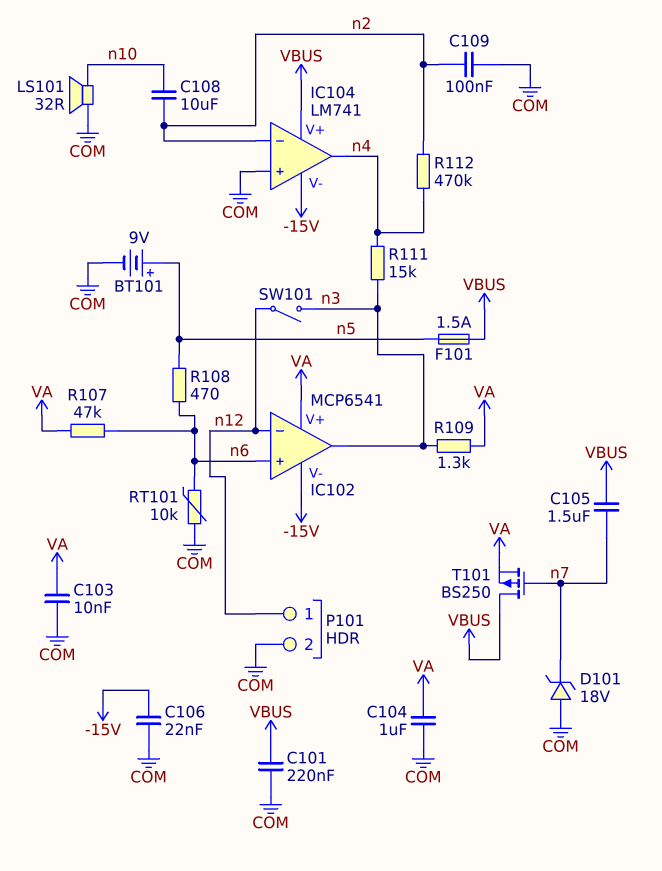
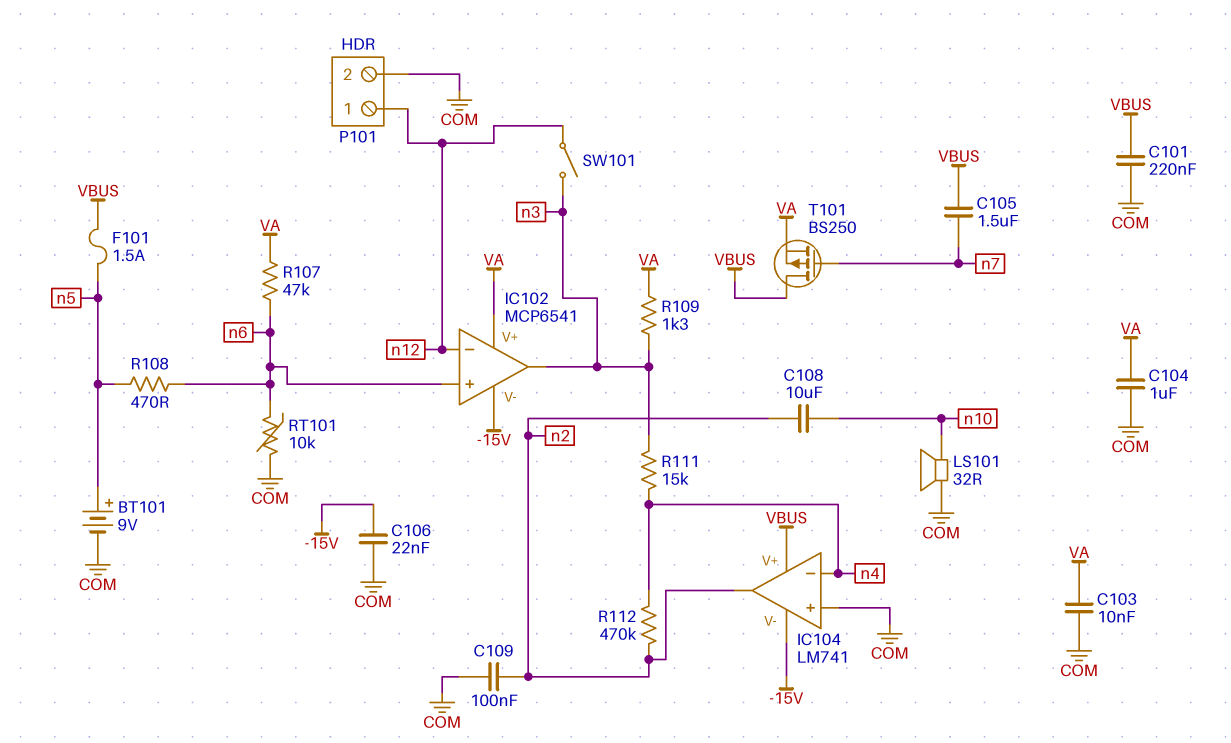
D101: zener 18V (A COM, K n7) -> none
IC104 pin in-: n2 -> n4
IC104 pin out: n4 -> n2

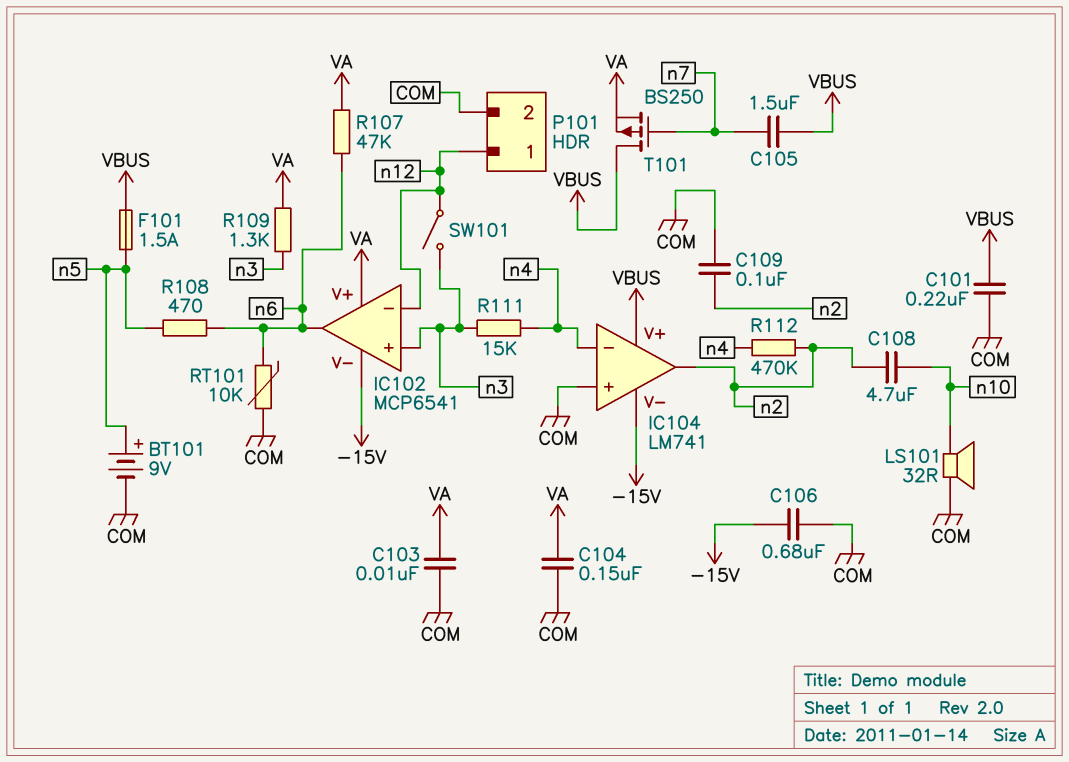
C104: 1uF (COM, VA) -> 150nF (COM, VA)
C106: 22nF (-15V, COM) -> 680nF (-15V, COM)
C108: 10uF (n2, n10) -> 4.7uF (n2, n10)
IC102 pin in+: n6 -> n3
IC102 pin out: n3 -> n6

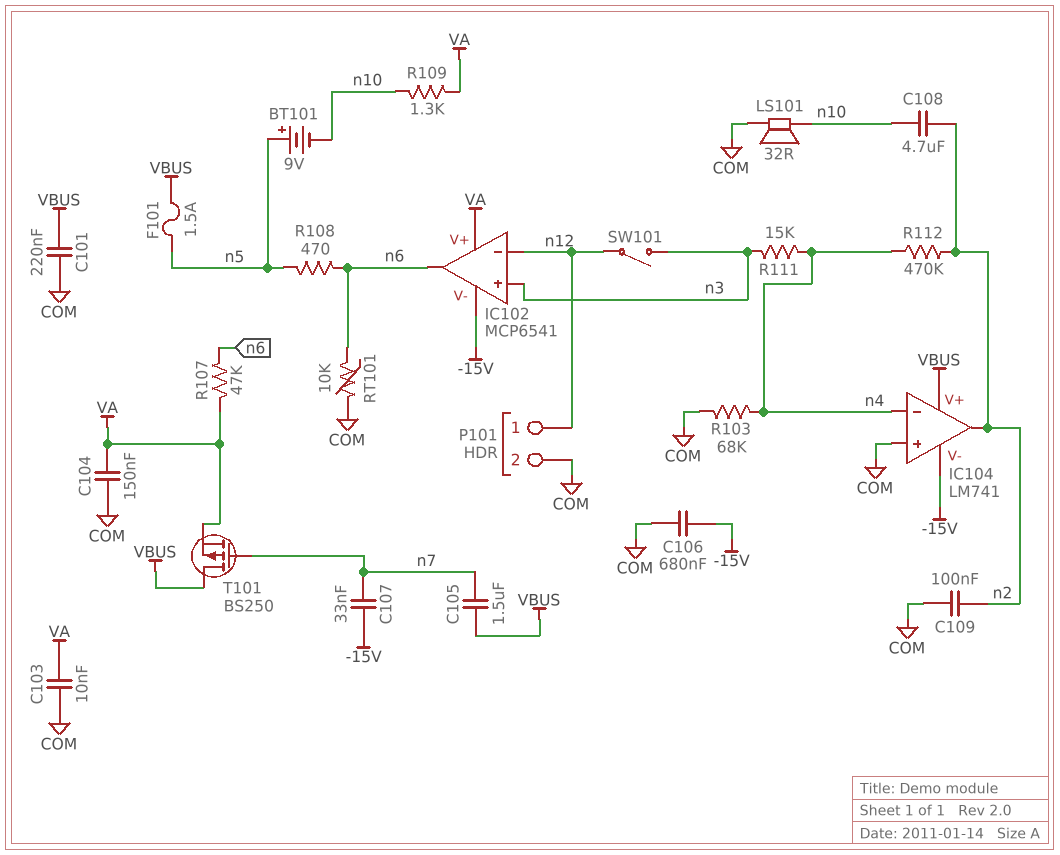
BT101: 9V (plus n5, minus COM) -> 9V (plus n5, minus n10)
C107: none -> 33nF (-15V, n7)
R103: none -> 68k (COM, n4)
R109: 1.3k (VA, n3) -> 1.3k (VA, n10)

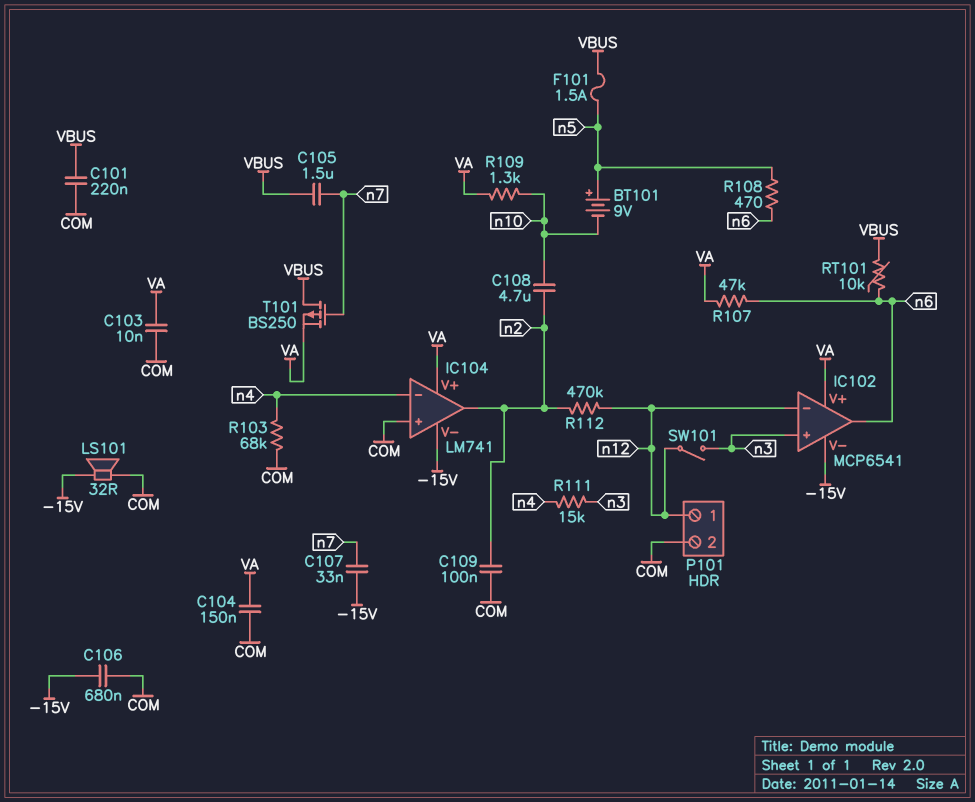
IC104 pin V+: VBUS -> VA
LS101: speaker 32R (COM, n10) -> speaker 32R (-15V, COM)
R112: 470k (n2, n4) -> 470k (n2, n12)
RT101: 10k (COM, n6) -> 10k (VBUS, n6)

